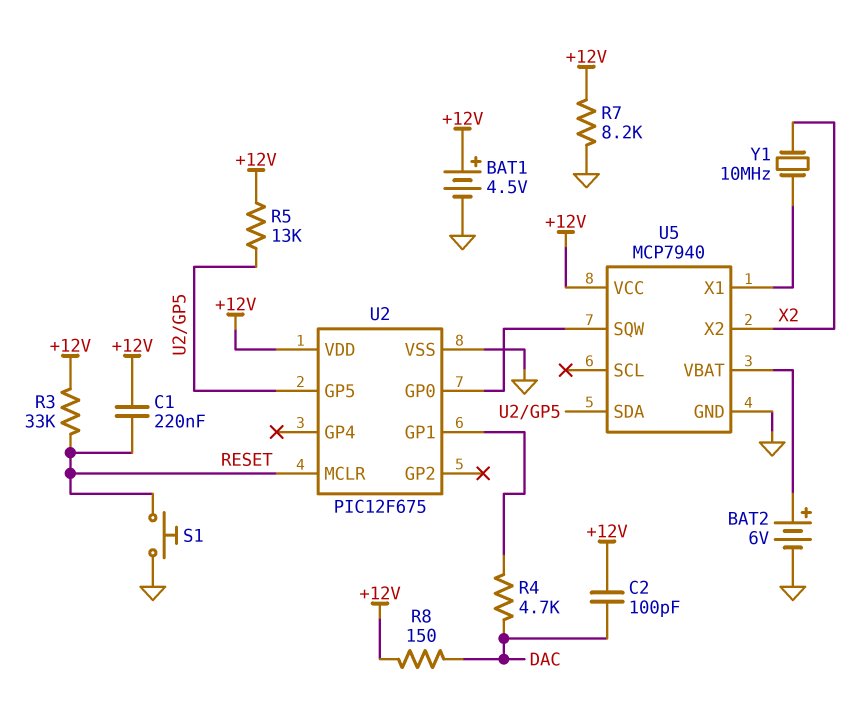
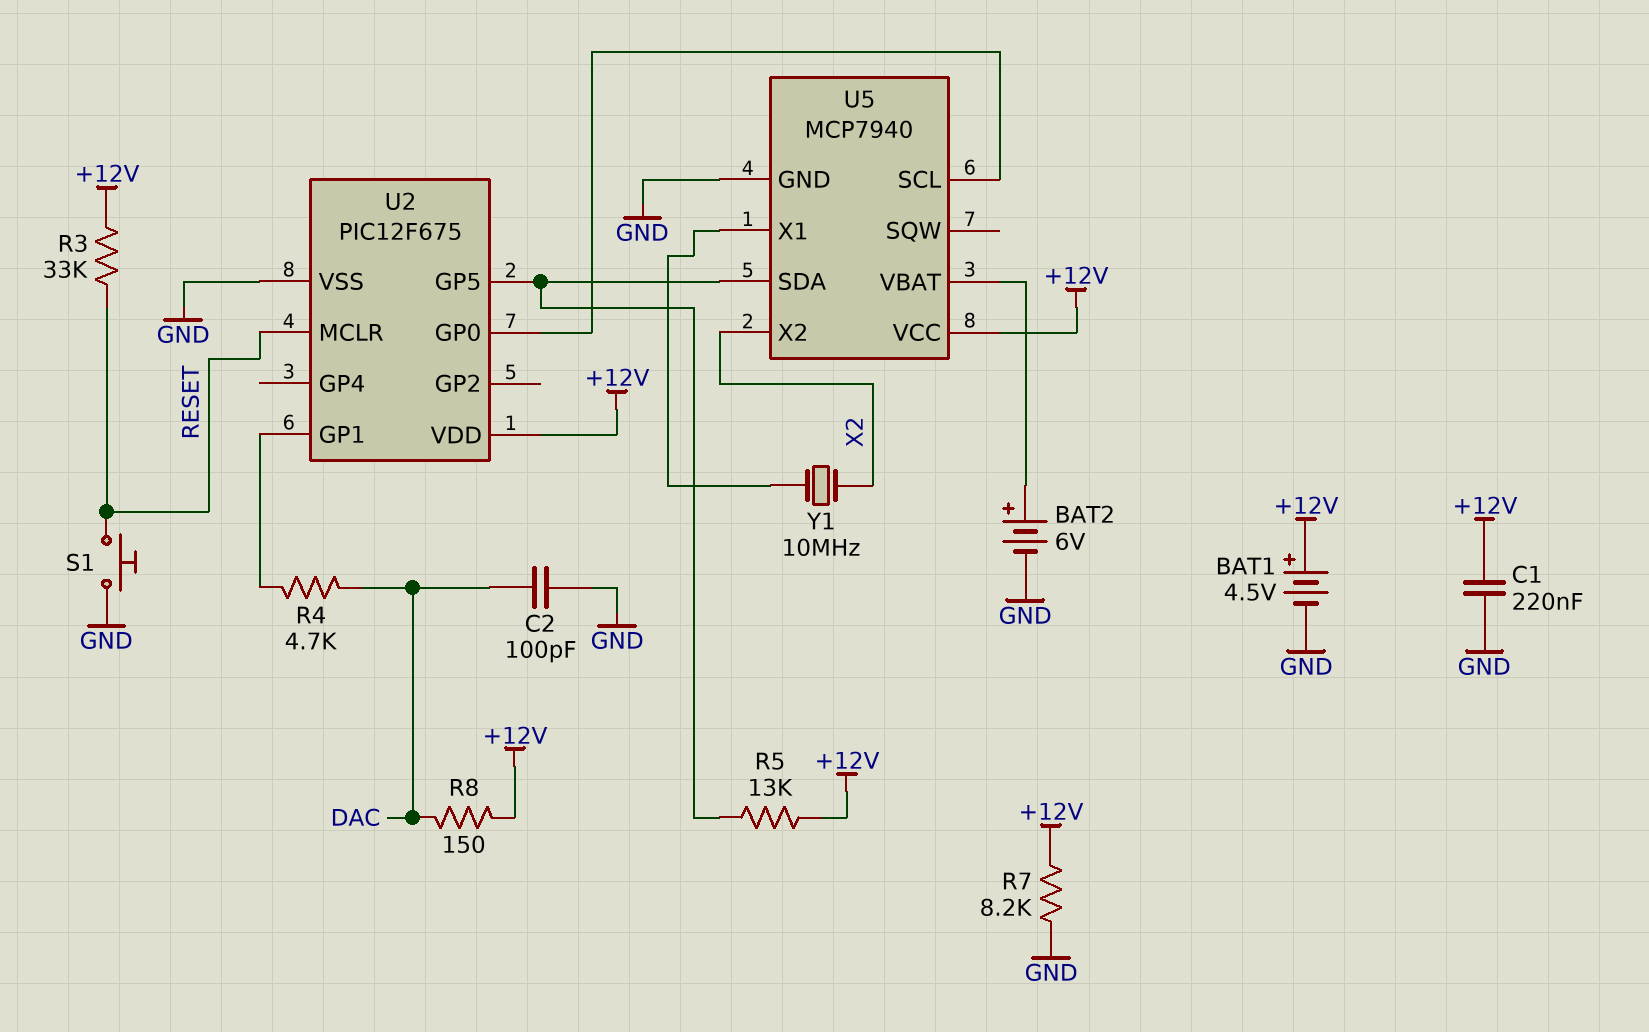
C1: 220nF (+12V, RESET) -> 220nF (+12V, GND)
C2: 100pF (+12V, DAC) -> 100pF (DAC, GND)
U5 pin SCL: none -> U2/GP0
U5 pin SQW: U2/GP0 -> none

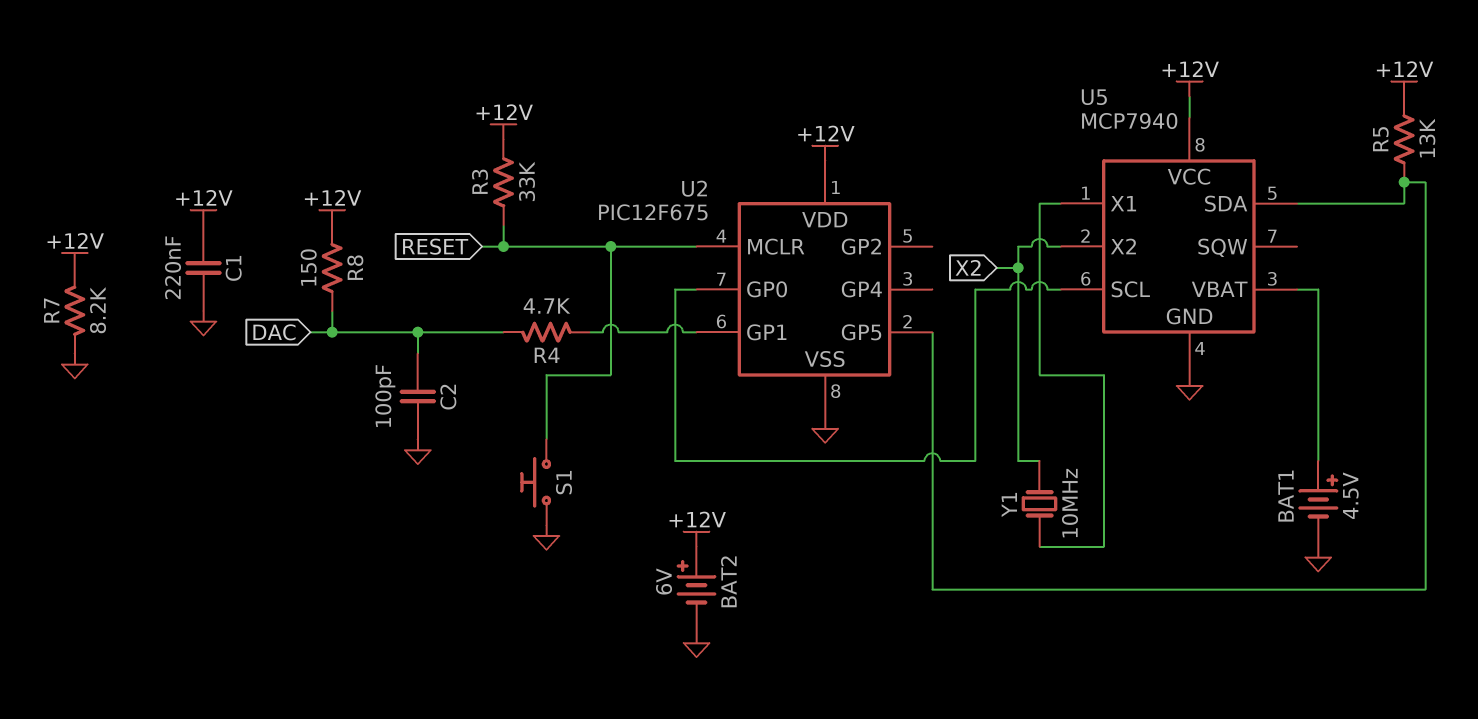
BAT1: 4.5V (plus +12V, minus GND) -> 4.5V (plus U5/VBAT, minus GND)
BAT2: 6V (plus U5/VBAT, minus GND) -> 6V (plus +12V, minus GND)

